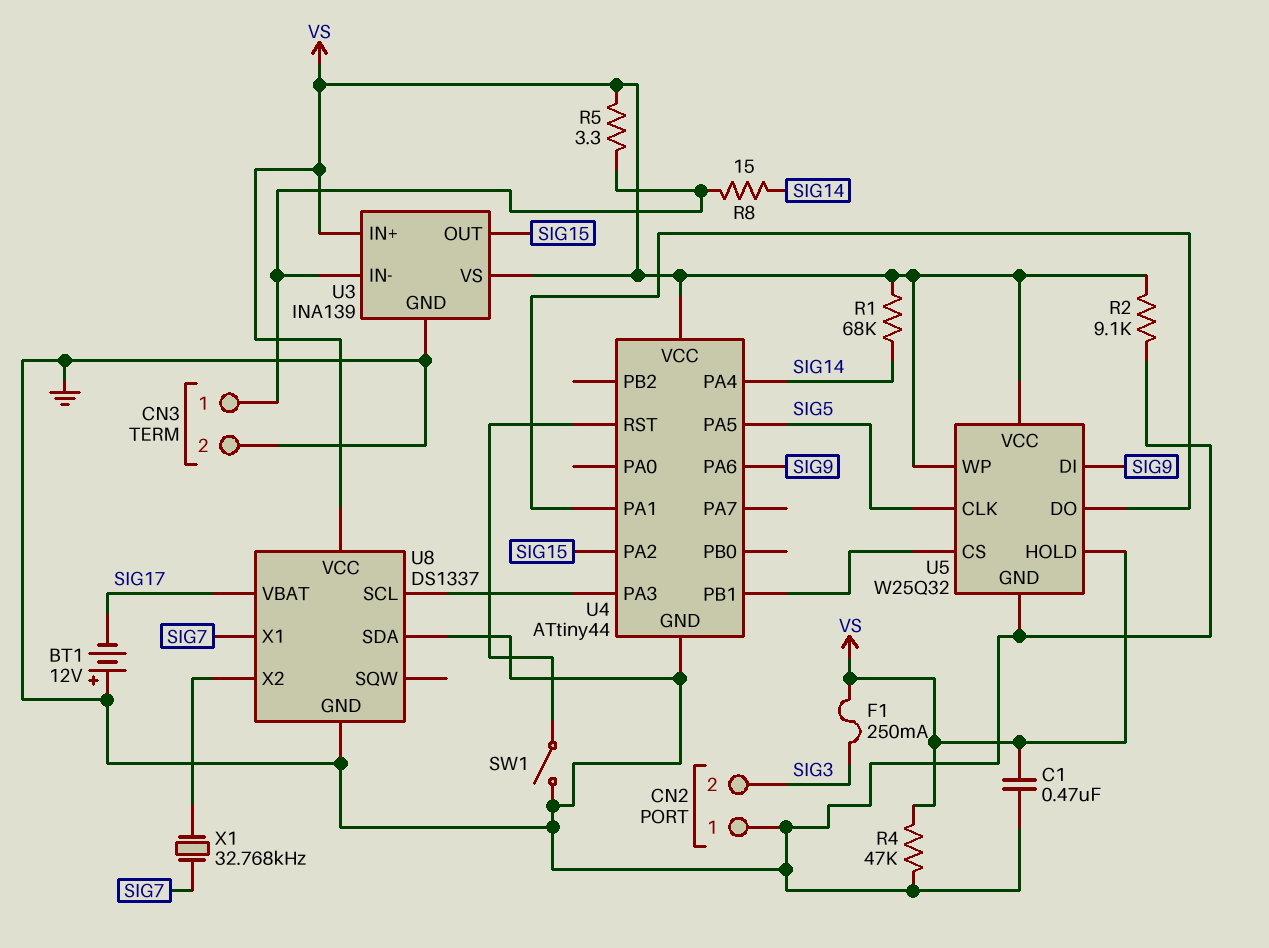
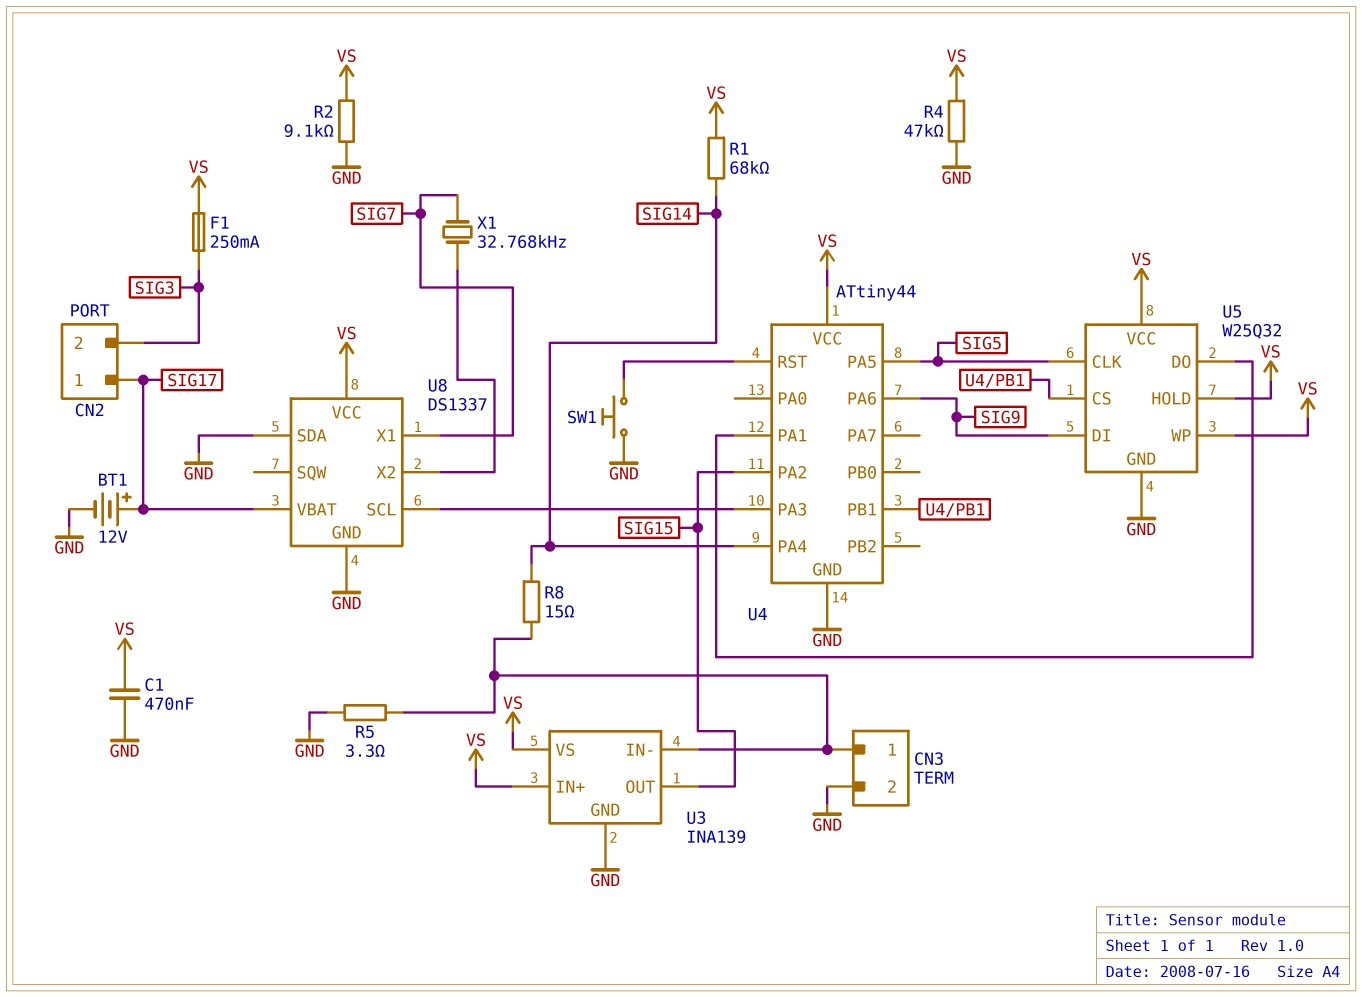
BT1: 12V (plus GND, minus SIG17) -> 12V (plus SIG17, minus GND)
CN2 pin 1: GND -> SIG17
R5: 3.3 (CN3/1, VS) -> 3.3 (CN3/1, GND)
SW1: switch (GND, U4/RST) -> button (GND, U4/RST)

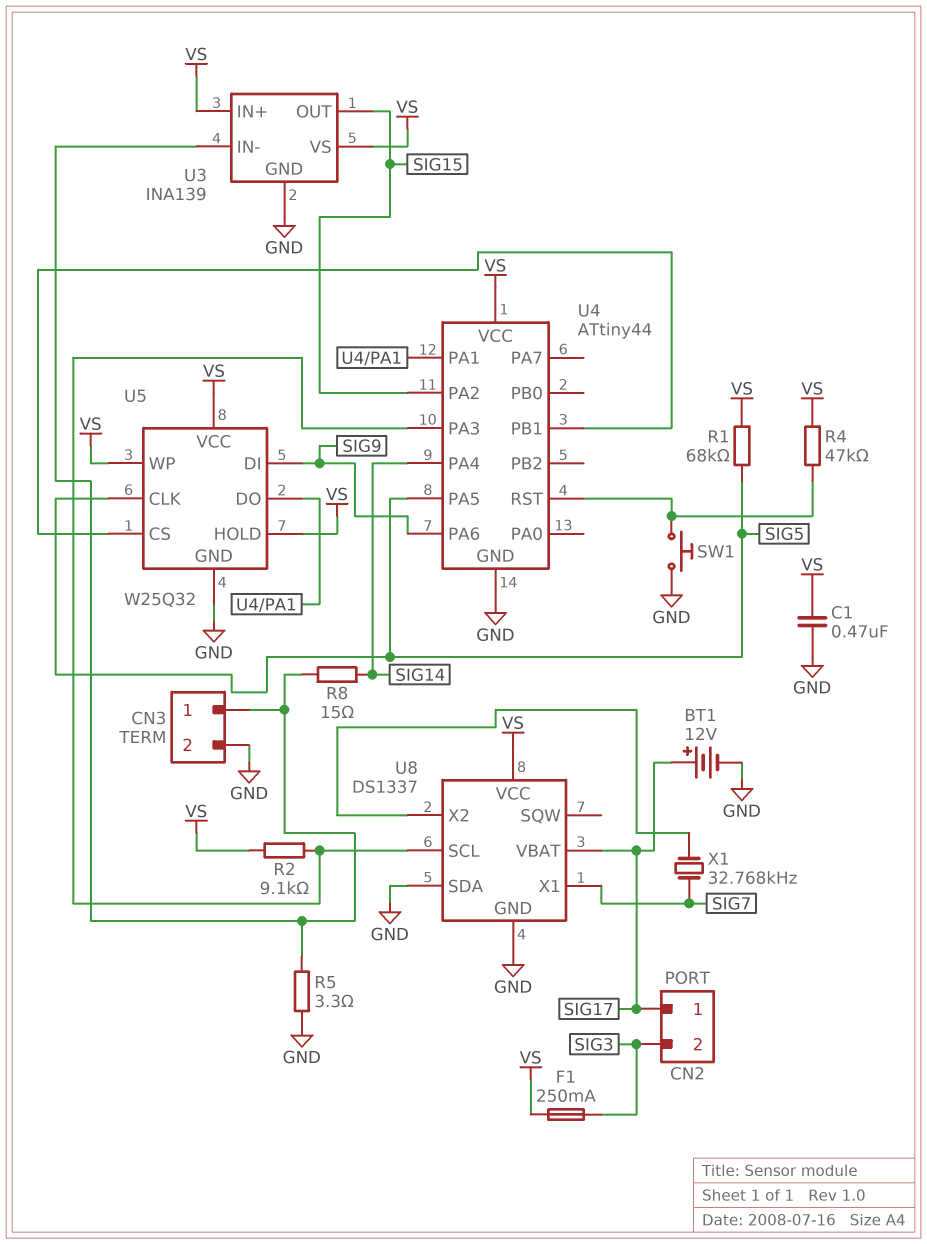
R1: 68k (SIG14, VS) -> 68k (SIG5, VS)
R2: 9.1k (GND, VS) -> 9.1k (U4/PA3, VS)
R4: 47k (GND, VS) -> 47k (U4/RST, VS)

